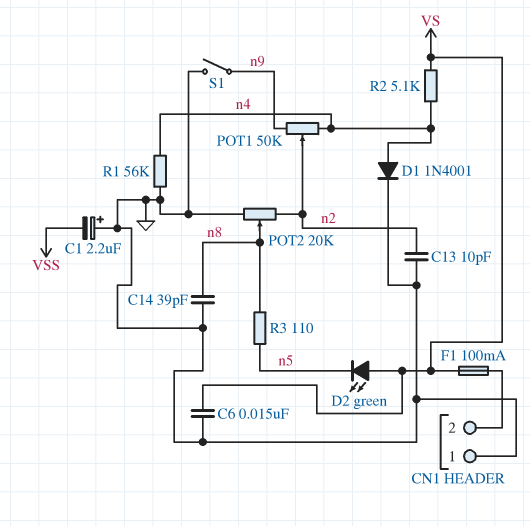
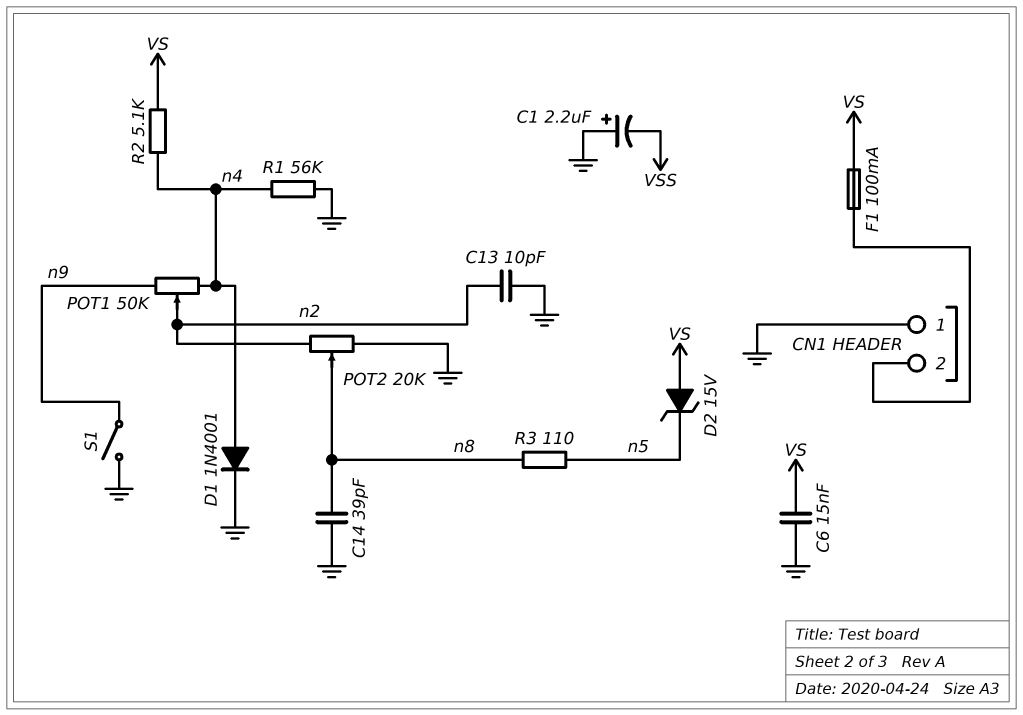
D2: LED green (A VS, K n5) -> zener 15V (A VS, K n5)

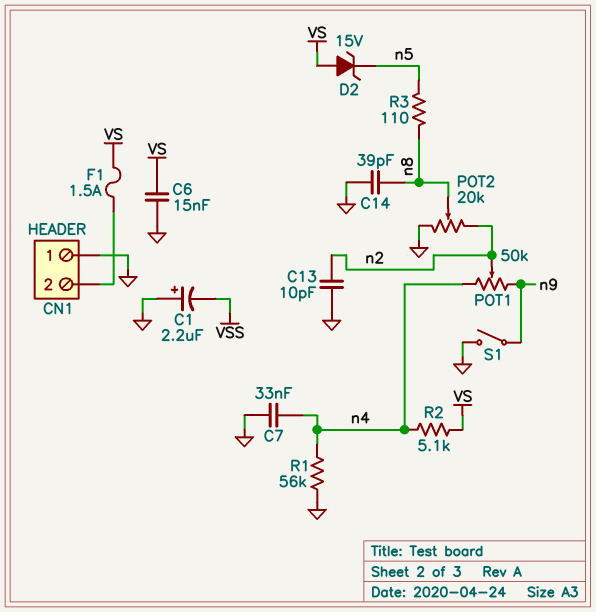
C7: none -> 33nF (GND, n4)
D1: diode 1N4001 (A n4, K GND) -> none
F1: 100mA (CN1/2, VS) -> 1.5A (CN1/2, VS)

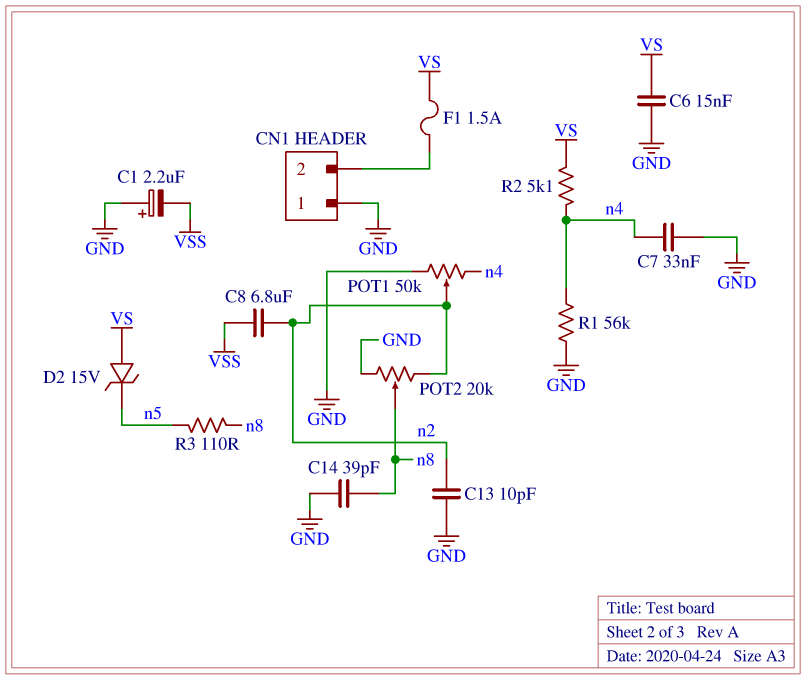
C8: none -> 6.8uF (VSS, n2)
POT1: 50k (n4, n9, wiper n2) -> 50k (GND, n4, wiper n2)
S1: switch (GND, n9) -> none

